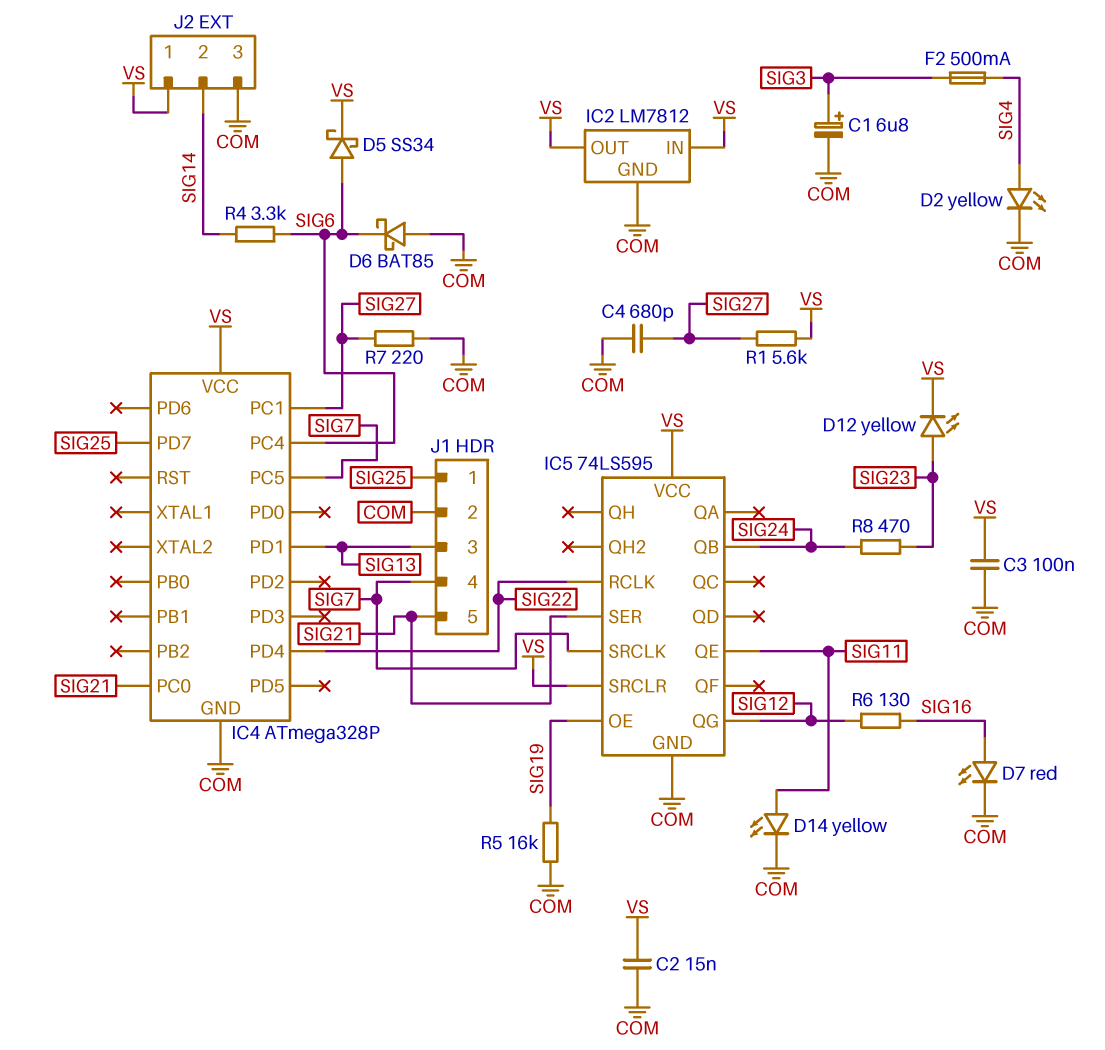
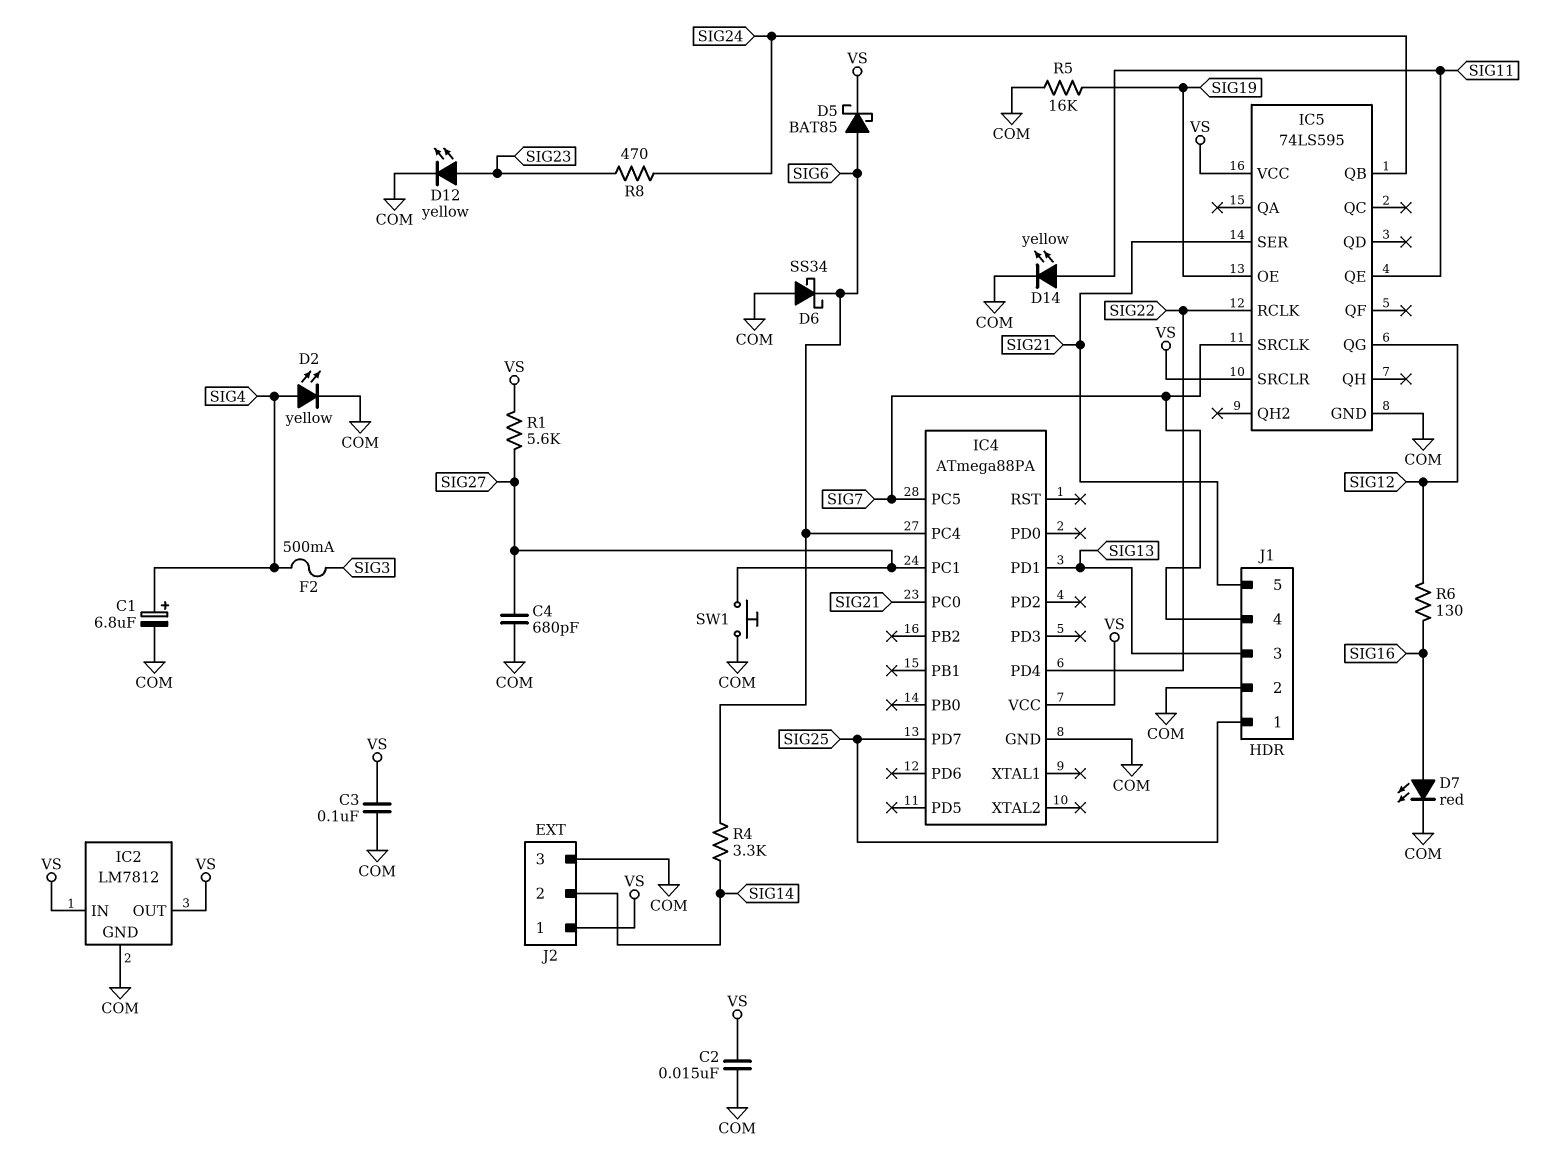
C1: 6.8uF (plus SIG3, minus COM) -> 6.8uF (plus SIG4, minus COM)
D5: schottky SS34 (A SIG6, K VS) -> schottky BAT85 (A SIG6, K VS)
D6: schottky BAT85 (A COM, K SIG6) -> schottky SS34 (A COM, K SIG6)
D12: LED yellow (A SIG23, K VS) -> LED yellow (A SIG23, K COM)
IC4: ATmega328P -> ATmega88PA
R7: 220 (COM, SIG27) -> none
SW1: none -> button (COM, SIG27)

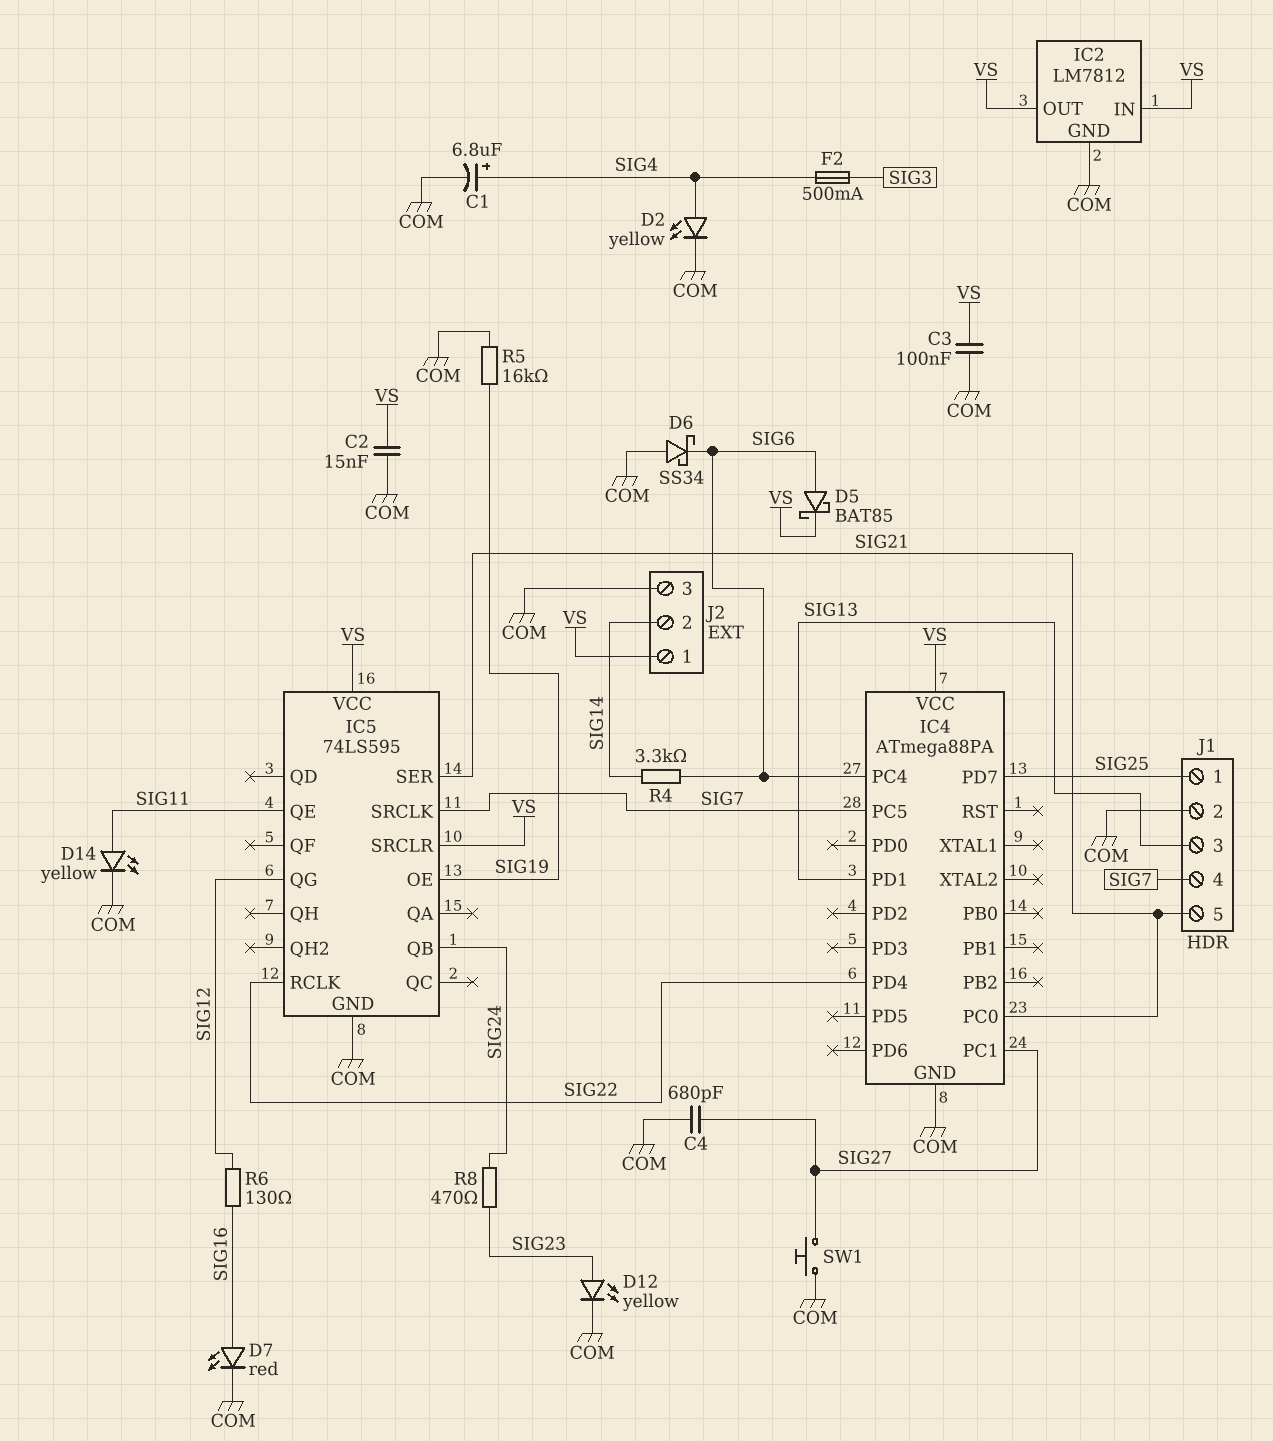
R1: 5.6k (SIG27, VS) -> none

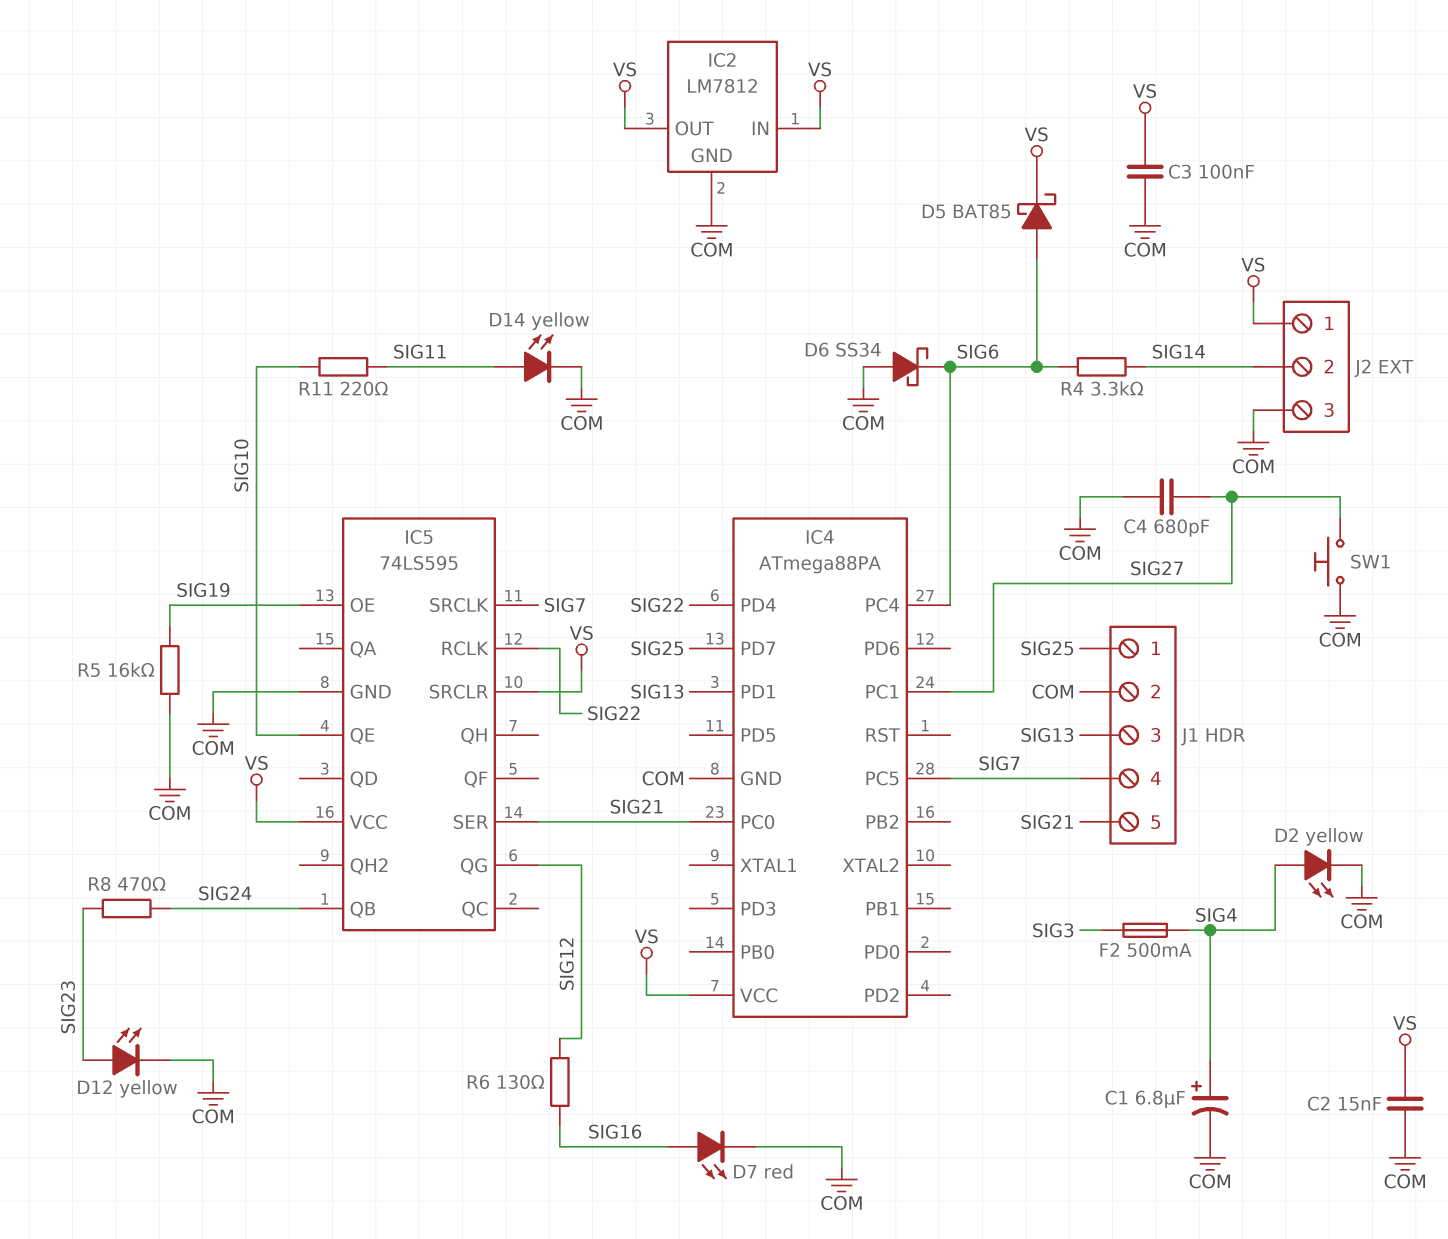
IC5 pin QE: SIG11 -> SIG10
R11: none -> 220 (SIG10, SIG11)

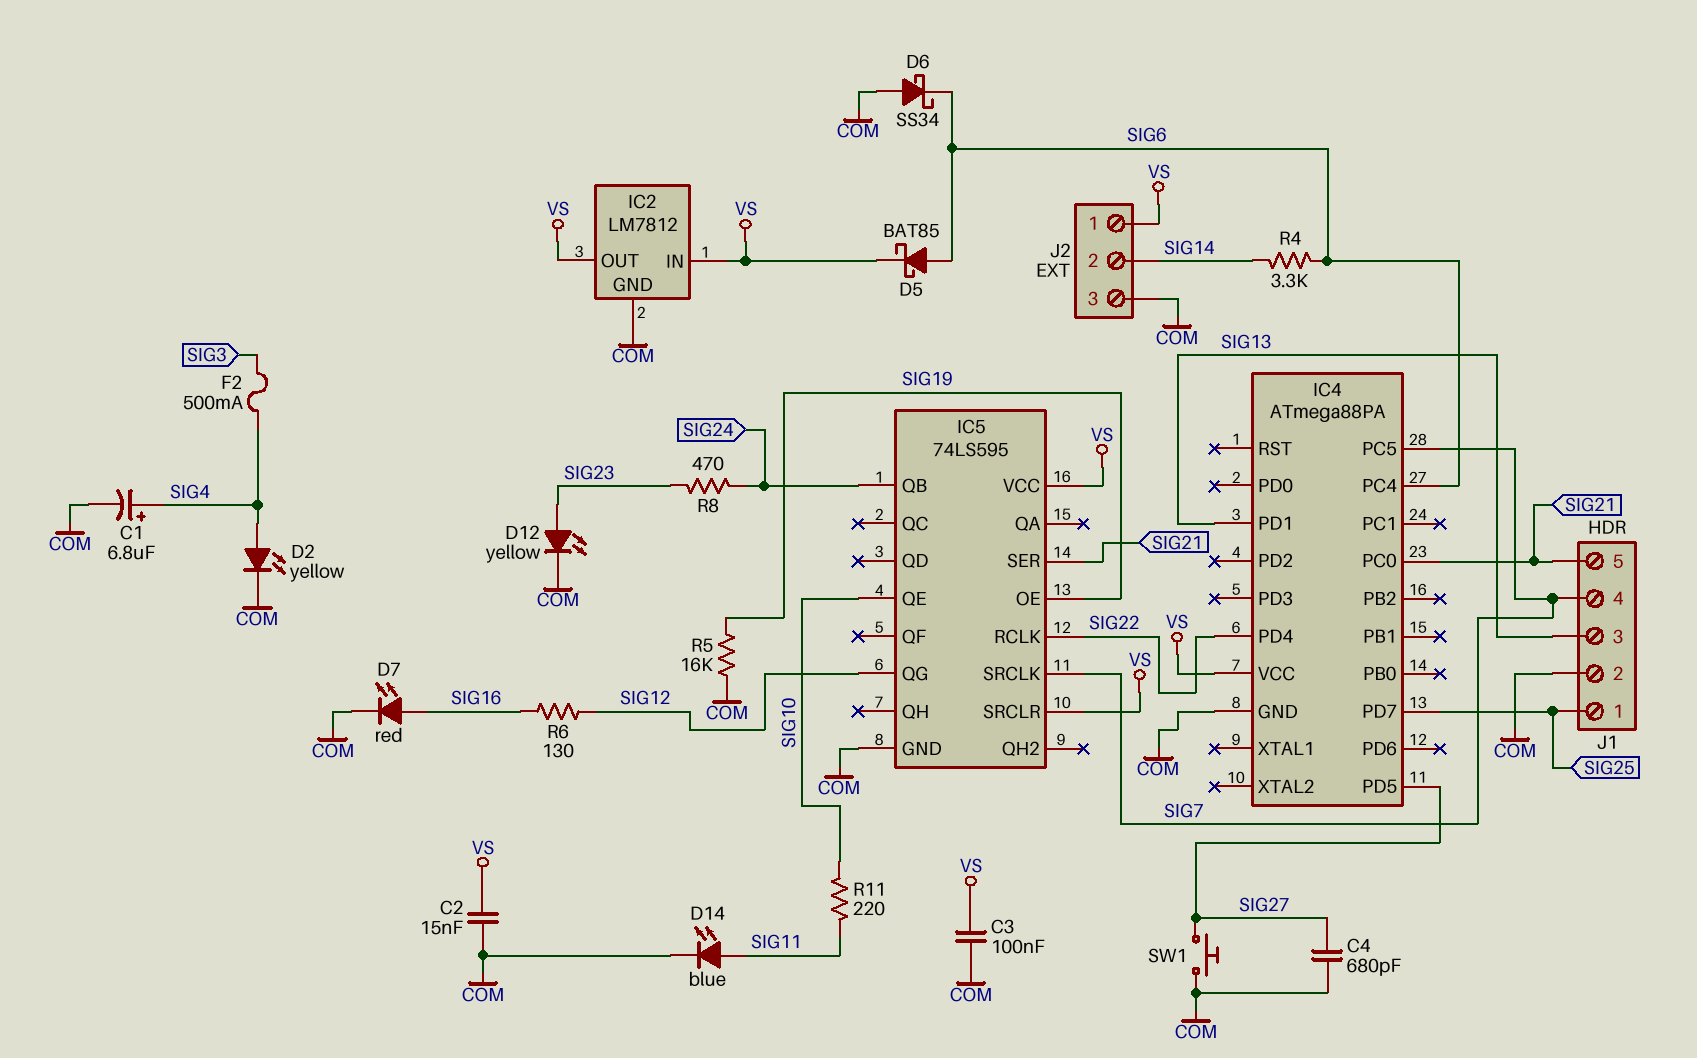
D14: LED yellow (A SIG11, K COM) -> LED blue (A SIG11, K COM)
IC4 pin PC1: SIG27 -> none
IC4 pin PD5: none -> SIG27

